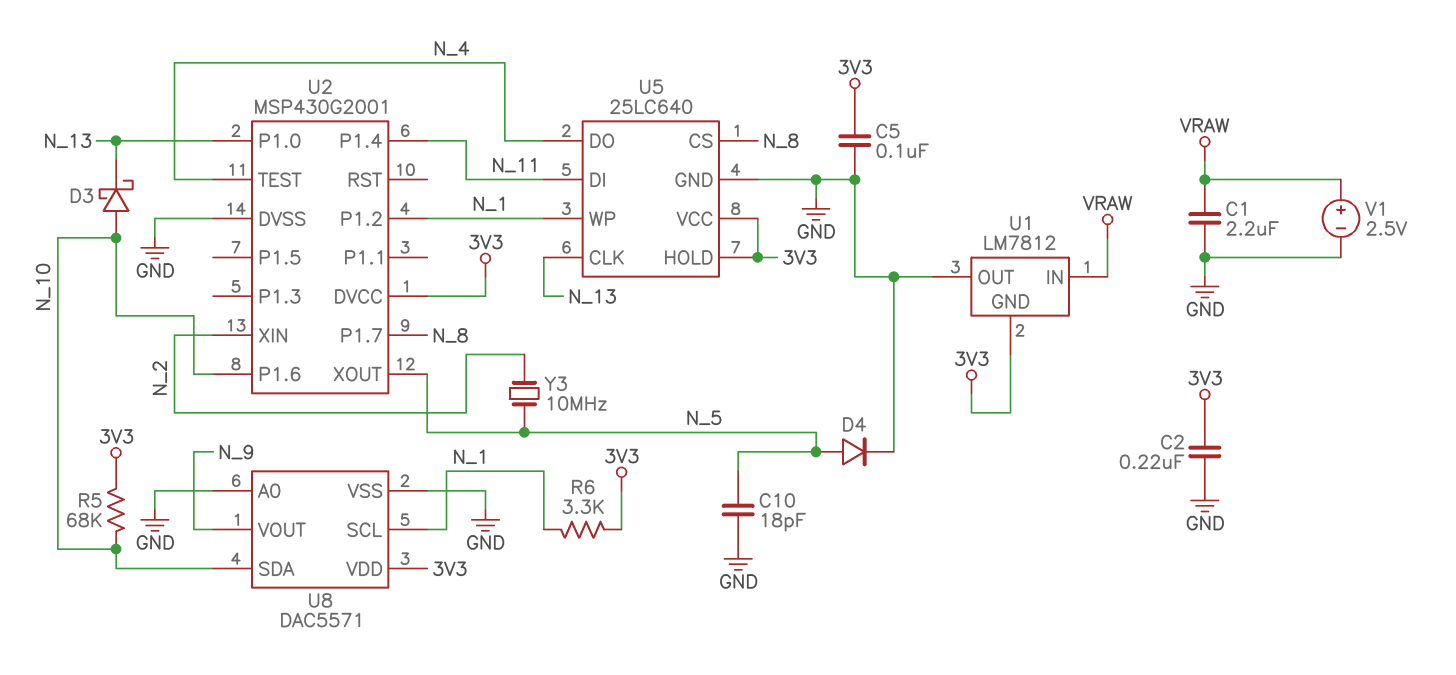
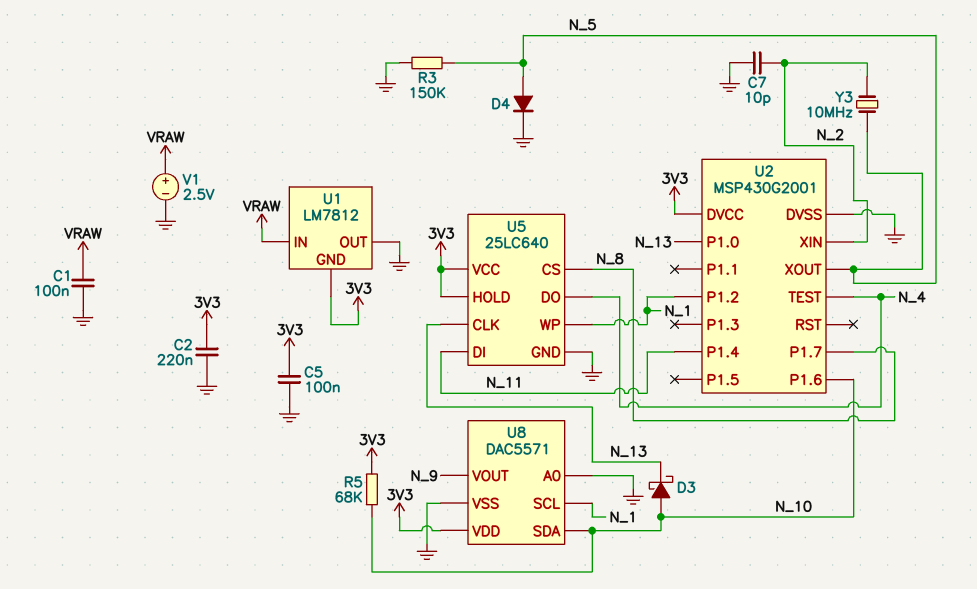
C1: 2.2uF (GND, VRAW) -> 100nF (GND, VRAW)
C7: none -> 10pF (GND, N_2)
C10: 18pF (GND, N_5) -> none
R3: none -> 150k (GND, N_5)
R6: 3.3k (3V3, N_1) -> none

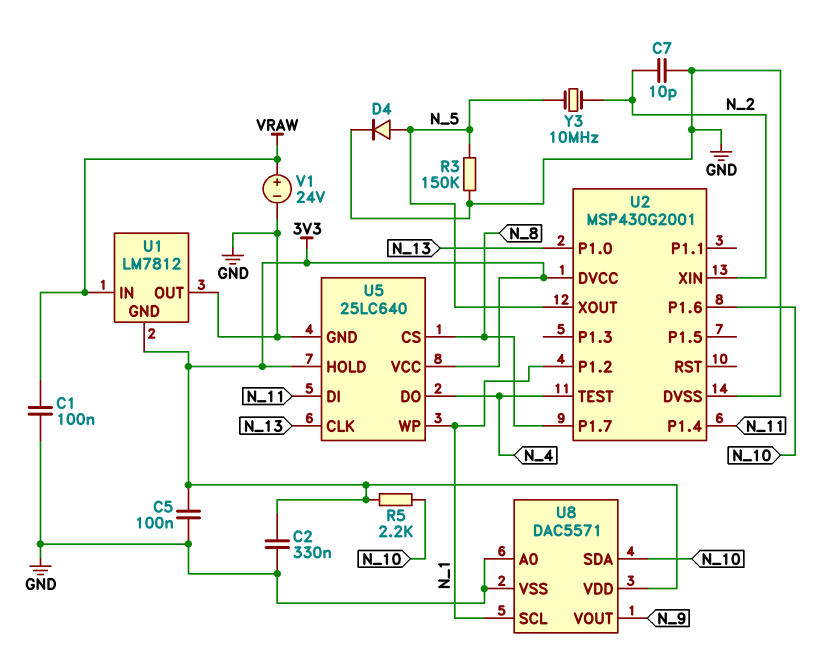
C2: 220nF (3V3, GND) -> 330nF (3V3, GND)
D3: schottky (A N_10, K N_13) -> none
R5: 68k (3V3, N_10) -> 2.2k (3V3, N_10)
V1: 2.5V (plus VRAW, minus GND) -> 24V (plus VRAW, minus GND)

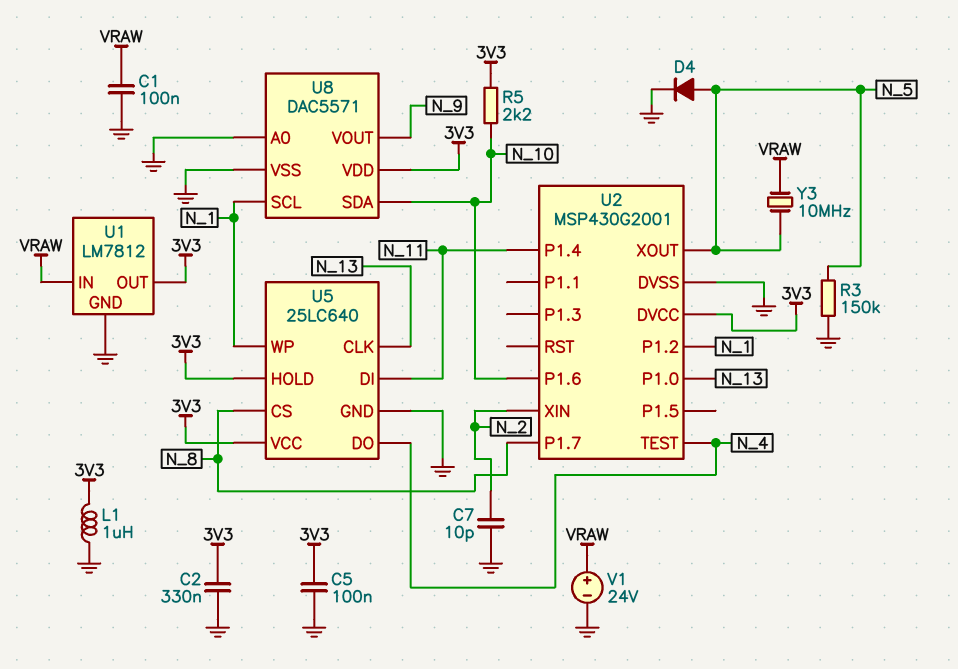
L1: none -> 1uH (3V3, GND)
U1 pin GND: 3V3 -> GND
U1 pin OUT: GND -> 3V3
Y3: 10MHz (N_2, N_5) -> 10MHz (N_5, VRAW)

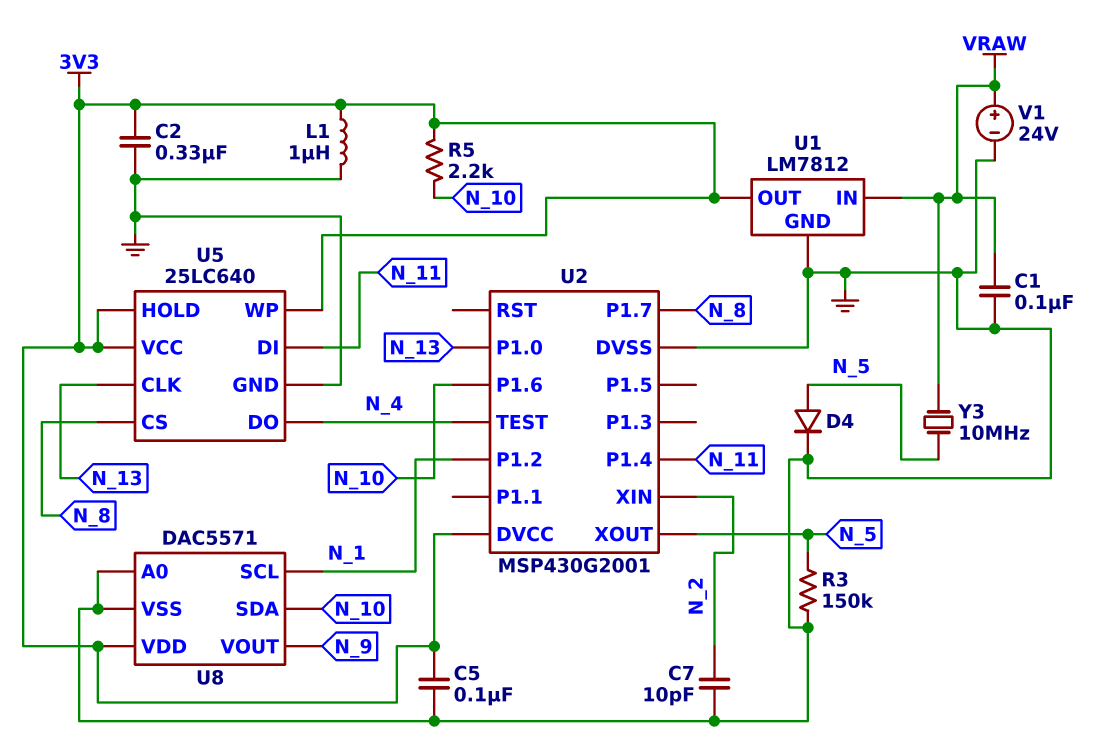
U5 pin WP: N_1 -> 3V3

